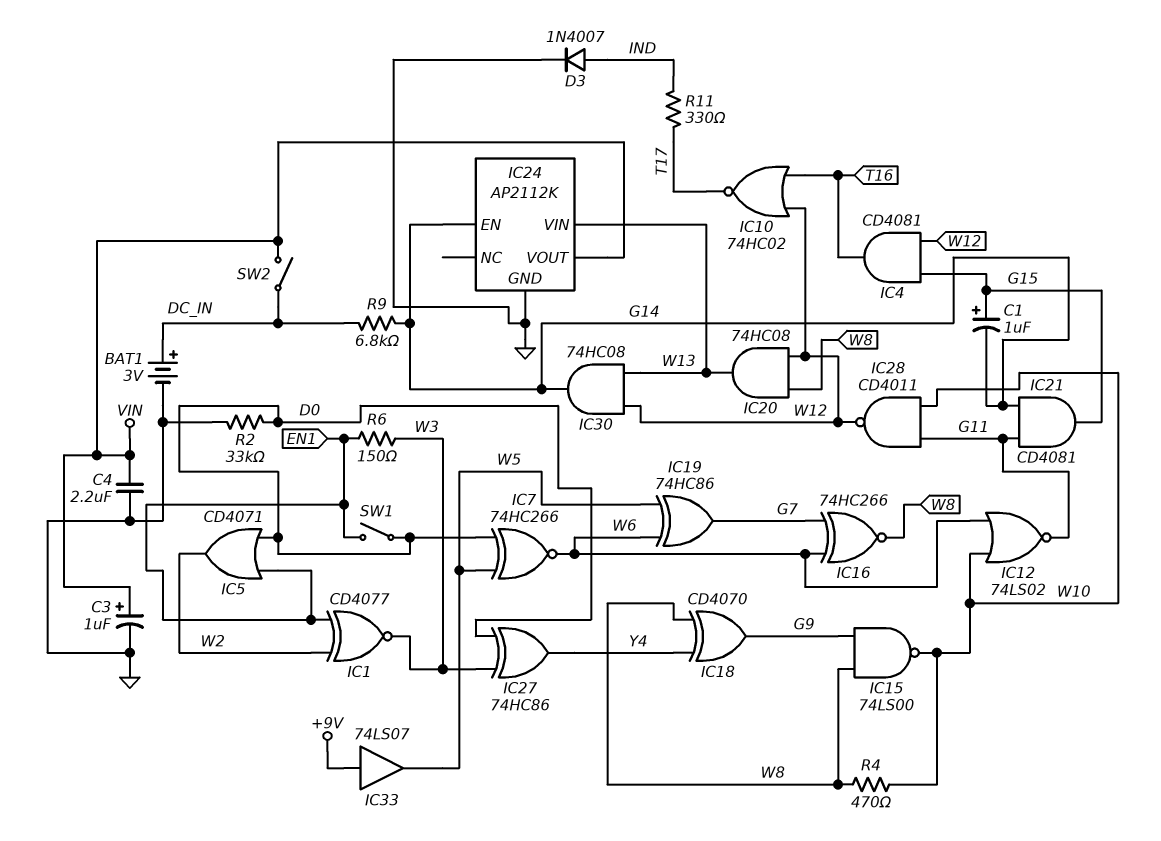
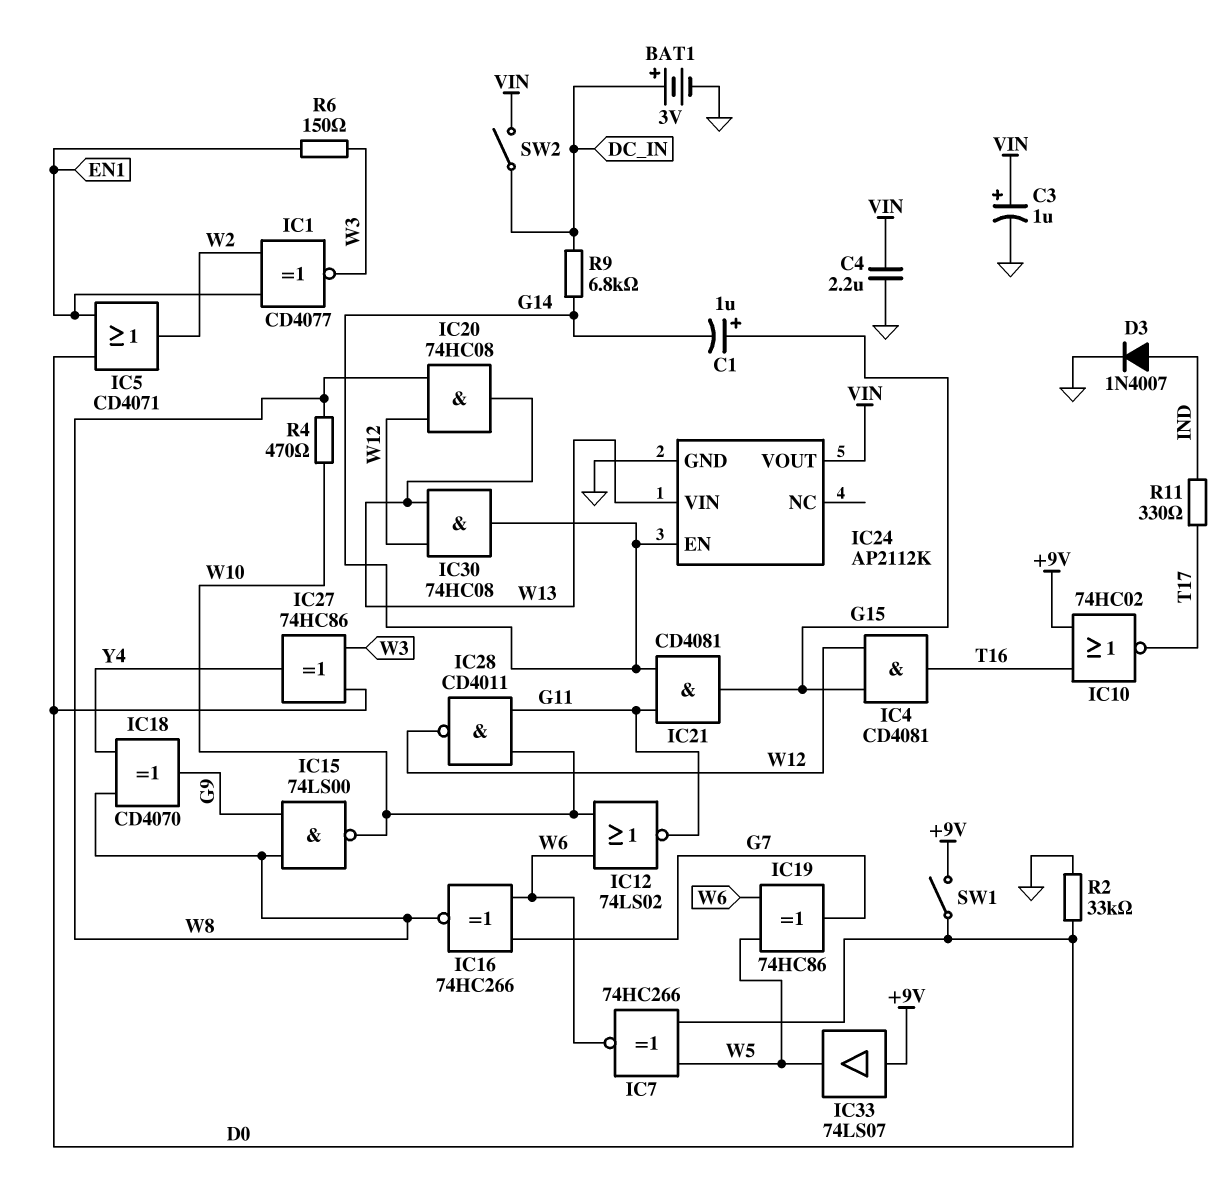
IC10: NOR 74HC02 (in T16, in W12, out T17) -> NOR 74HC02 (in +9V, in T16, out T17)
SW1: switch (D0, EN1) -> switch (+9V, D0)

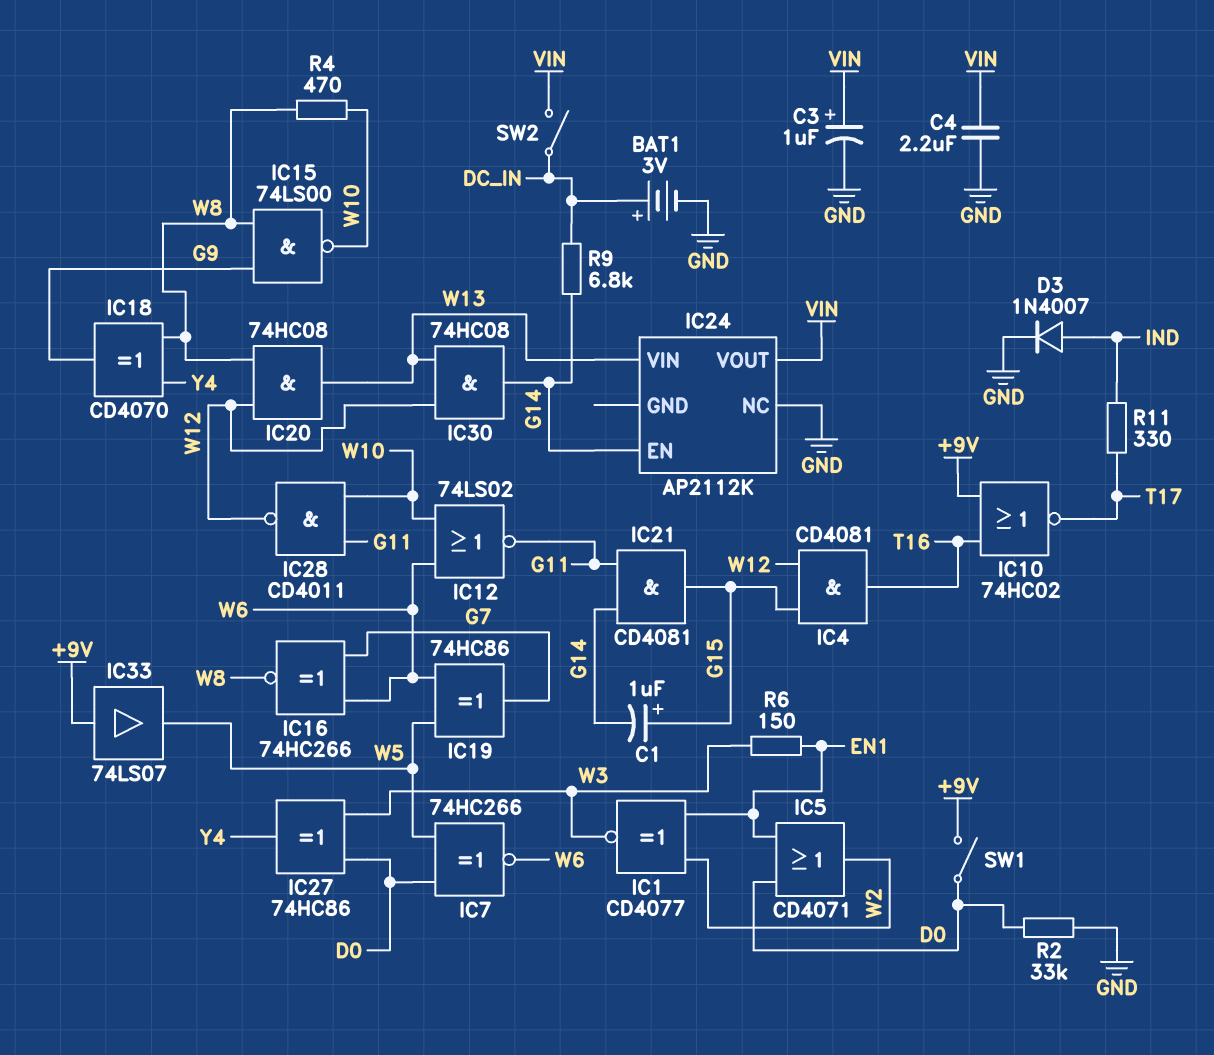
IC24 pin GND: GND -> none
IC24 pin NC: none -> GND

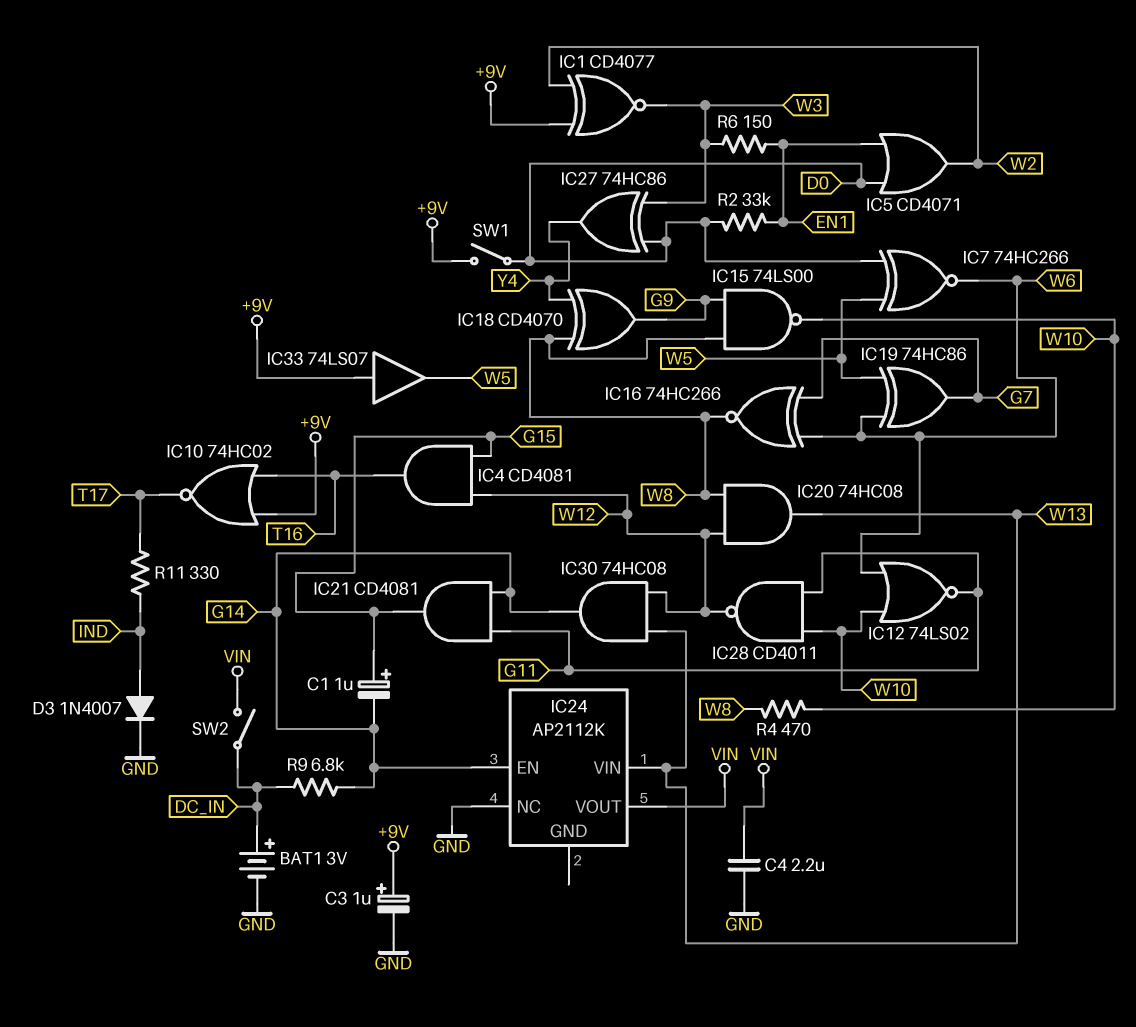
C3: 1uF (plus VIN, minus GND) -> 1uF (plus +9V, minus GND)
IC1: XNOR CD4077 (in EN1, in W2, out W3) -> XNOR CD4077 (in +9V, in W2, out W3)
R2: 33k (D0, GND) -> 33k (D0, EN1)

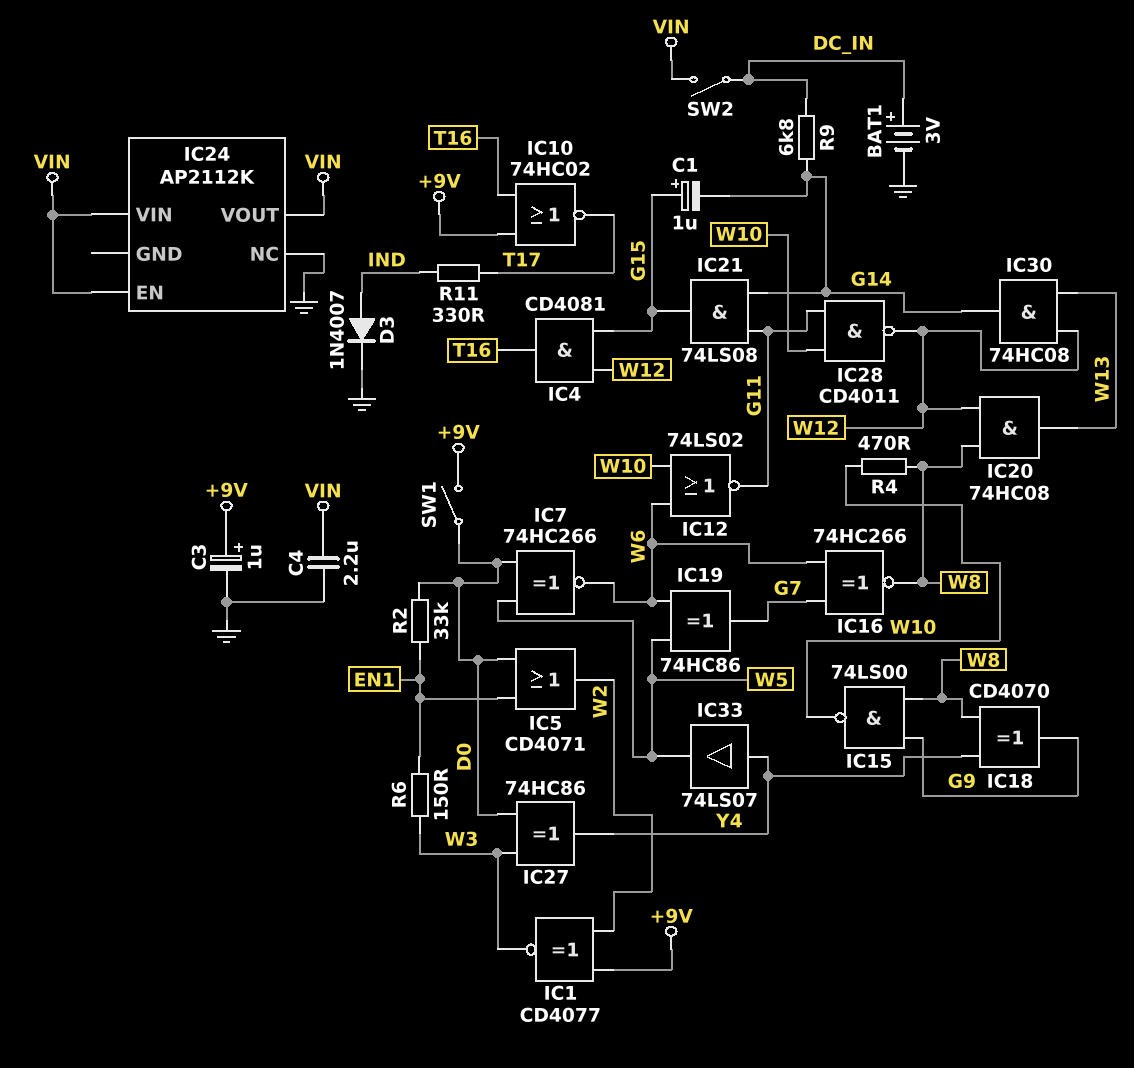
IC21: AND CD4081 (in G11, in G14, out G15) -> AND 74LS08 (in G11, in G14, out G15)
IC24 pin EN: G14 -> VIN
IC24 pin VIN: W13 -> VIN
IC33: buffer 74LS07 (in +9V, out W5) -> buffer 74LS07 (in Y4, out W5)

